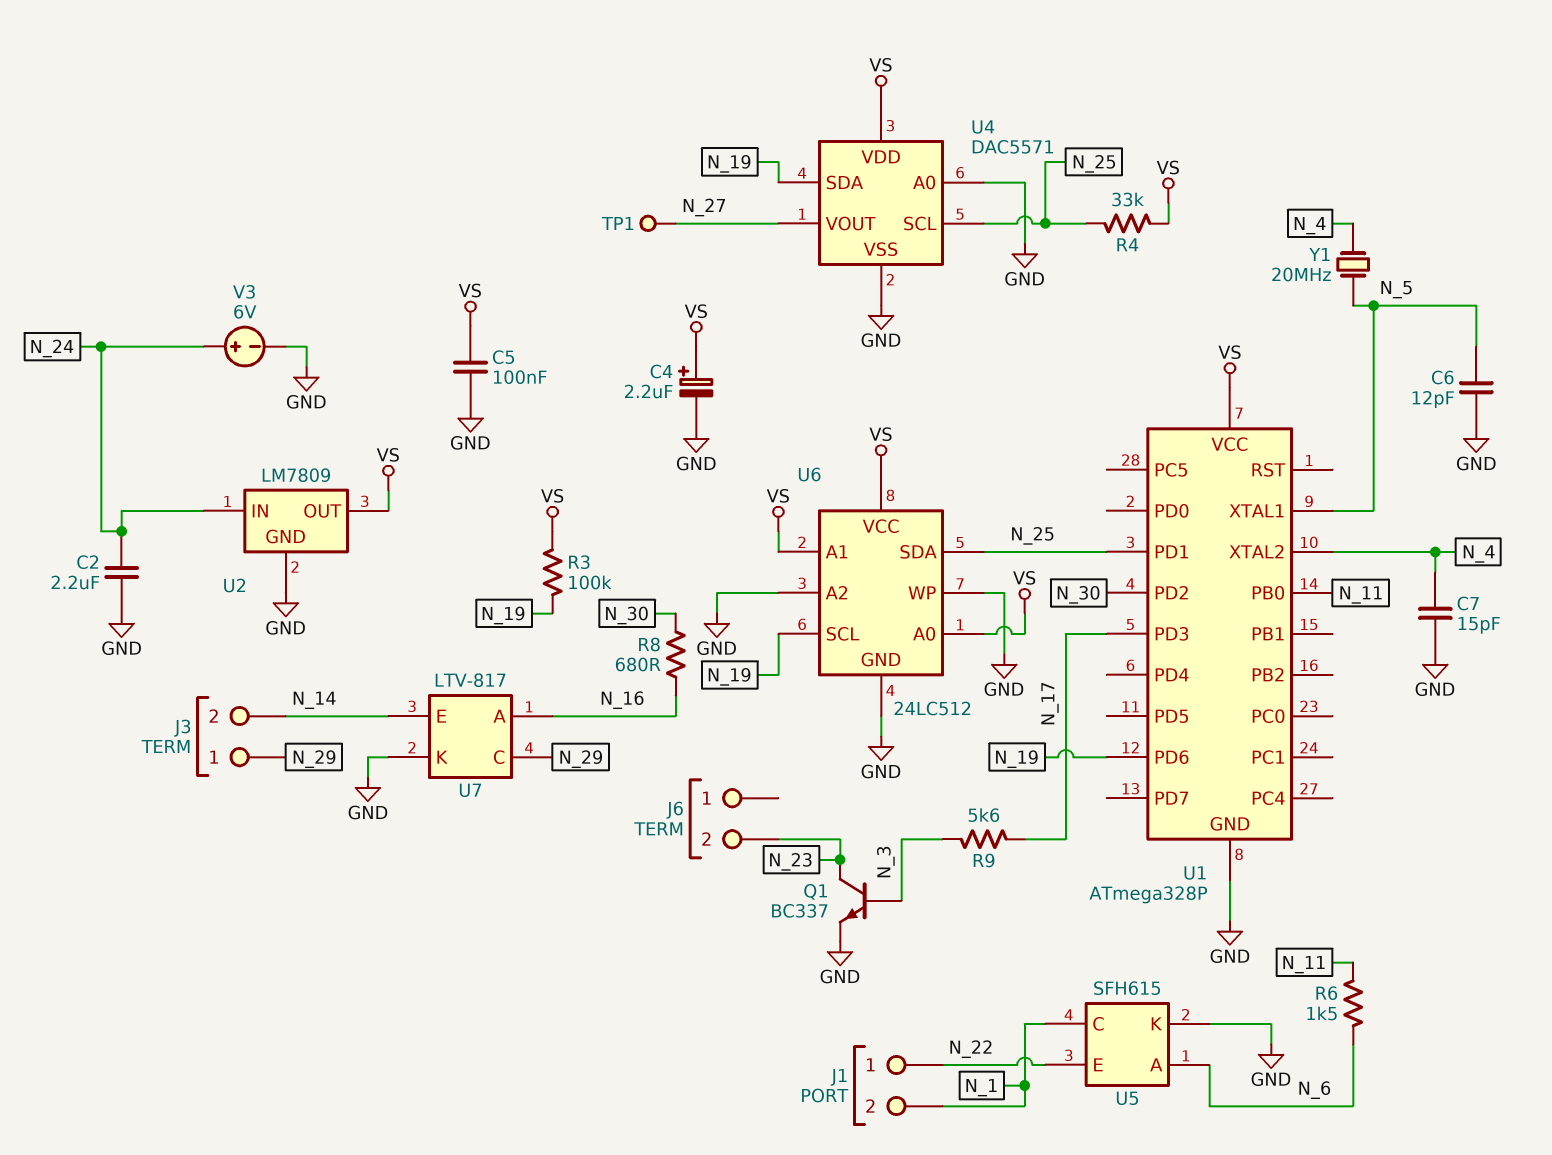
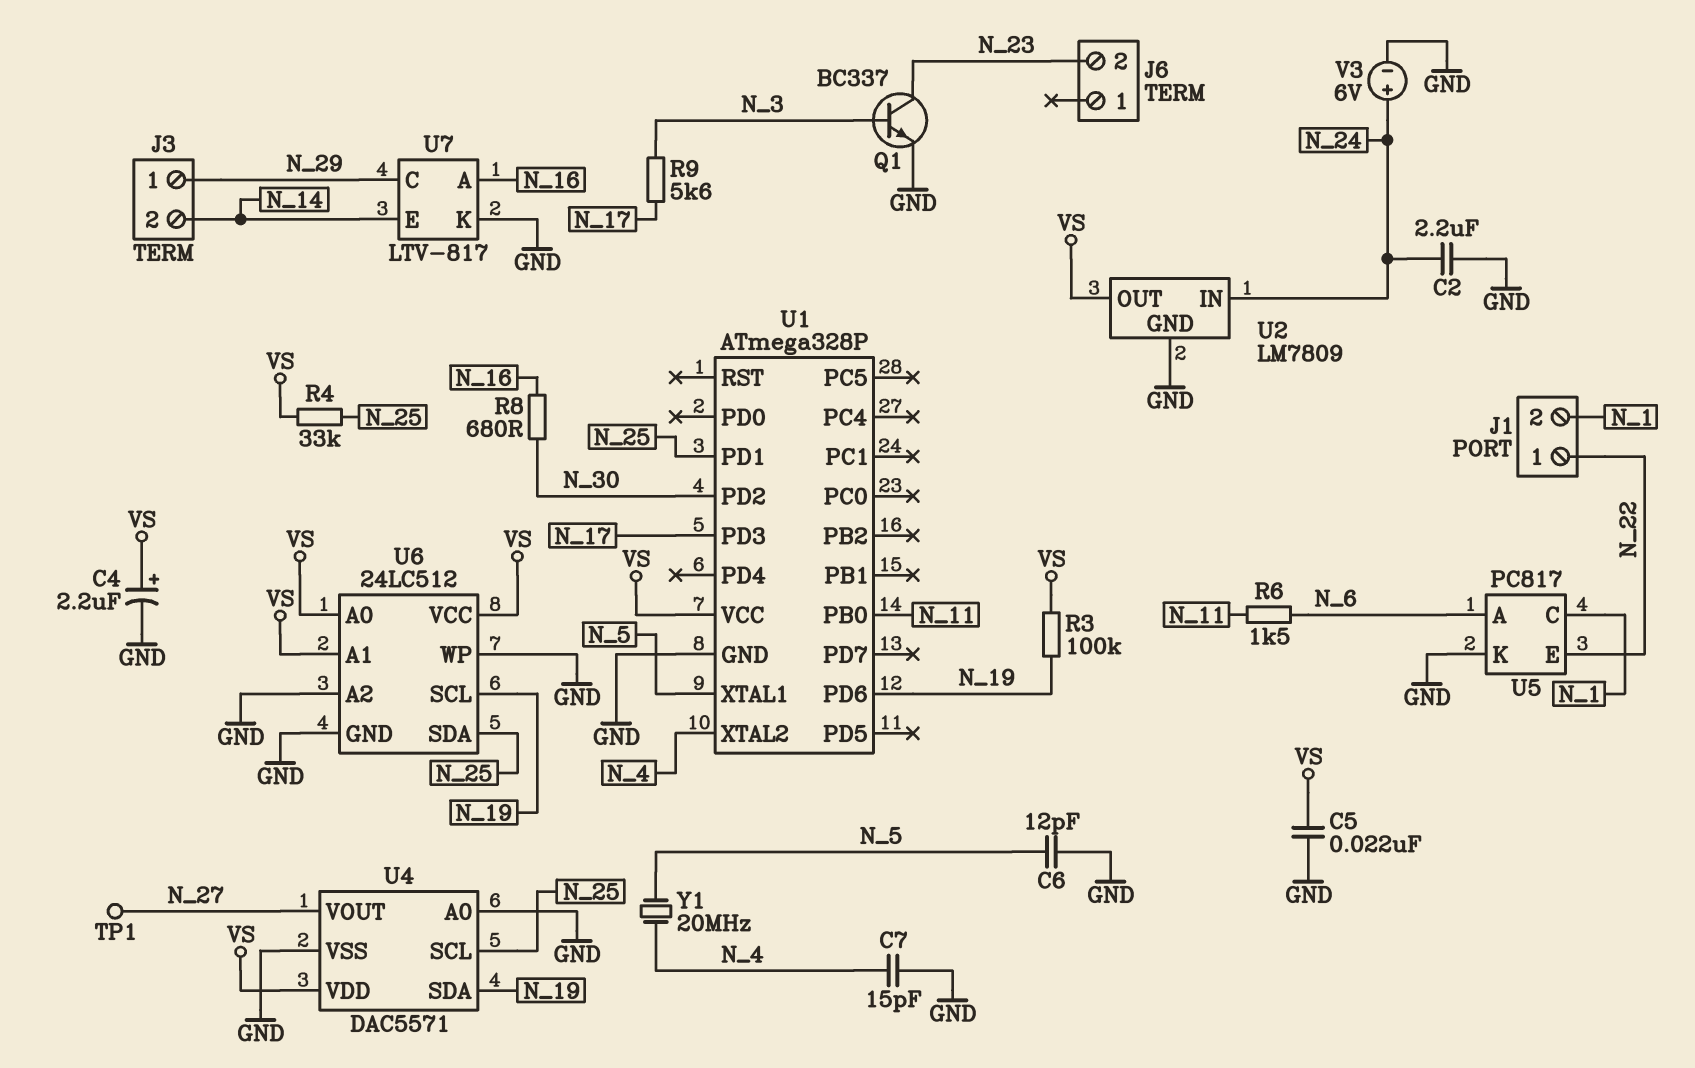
C5: 100nF (GND, VS) -> 22nF (GND, VS)
U5: SFH615 -> PC817

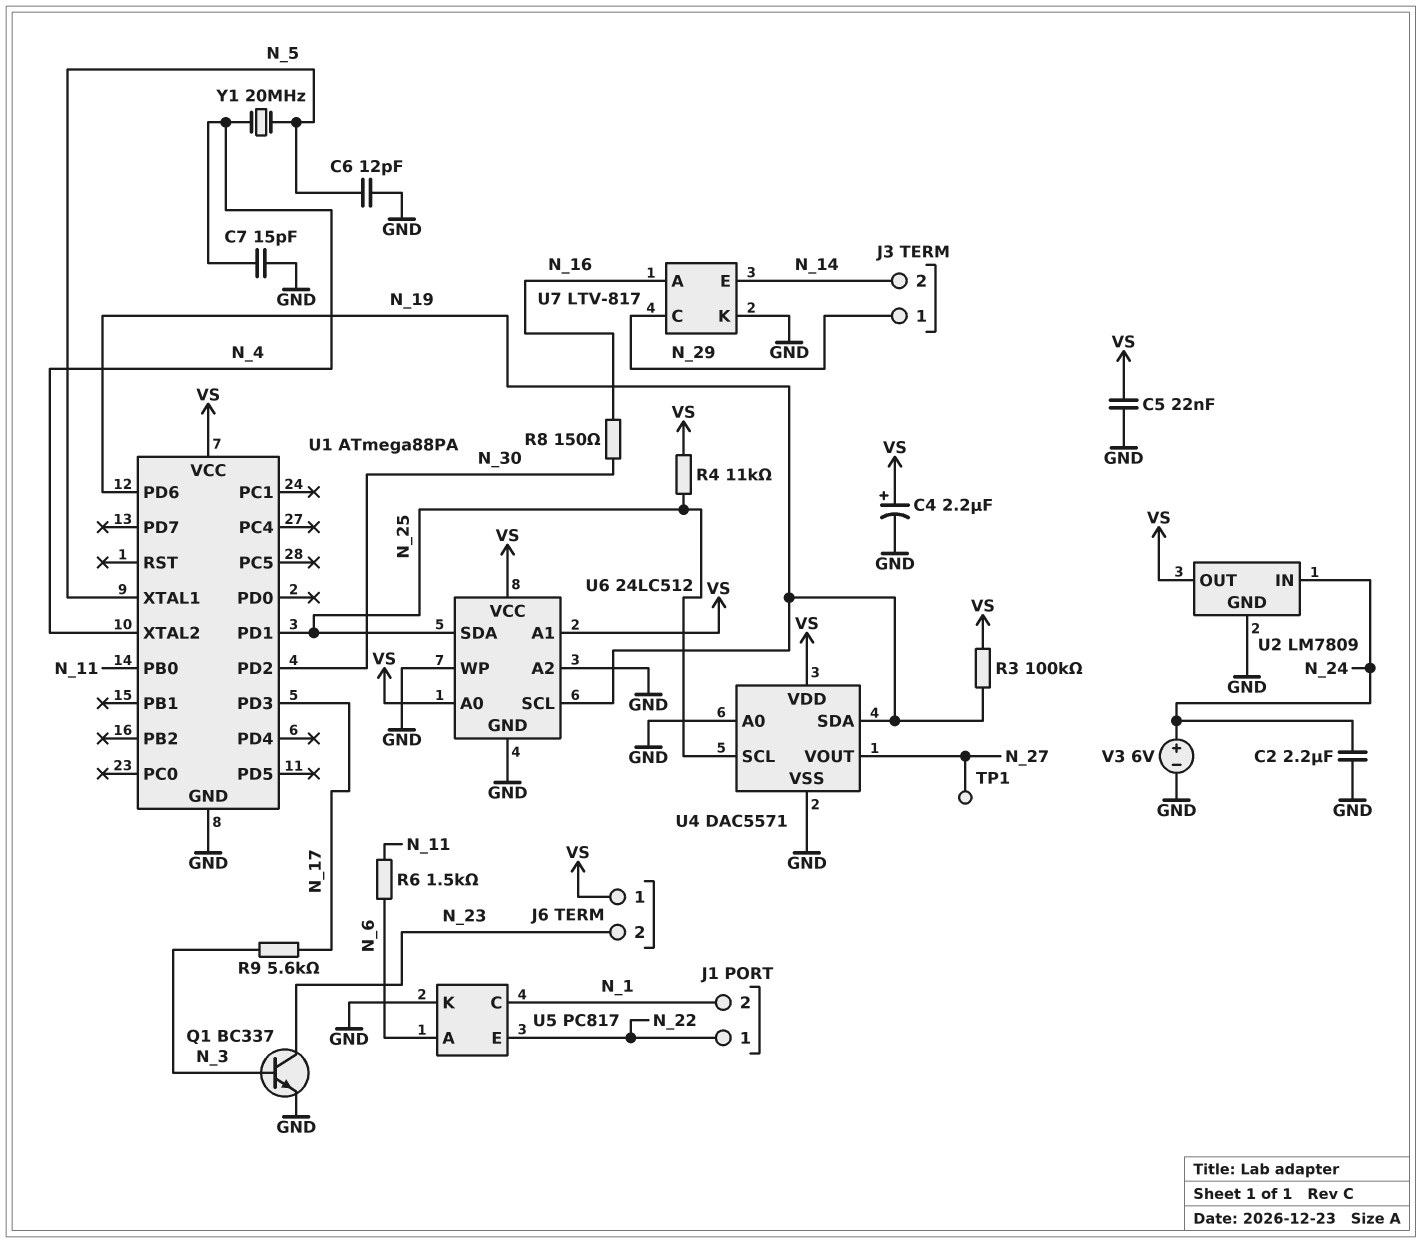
J6 pin 1: none -> VS
R4: 33k (N_25, VS) -> 11k (N_25, VS)
R8: 680 (N_16, N_30) -> 150 (N_16, N_30)
U1: ATmega328P -> ATmega88PA

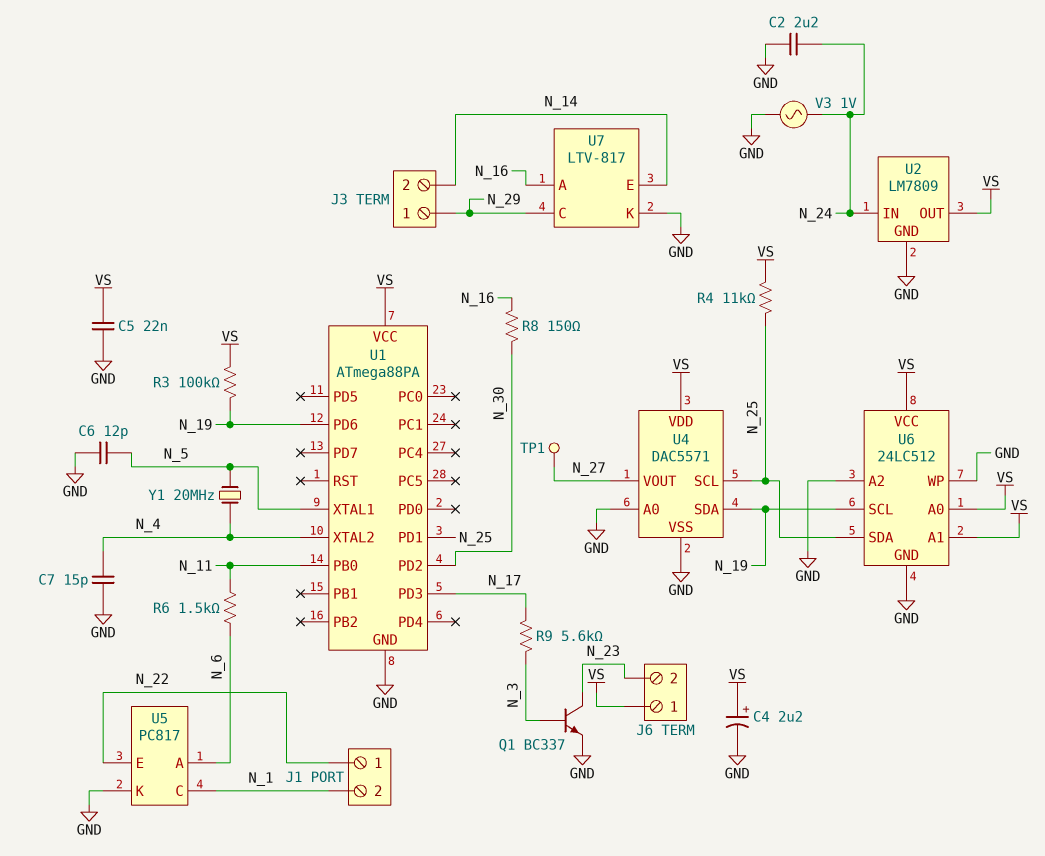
V3: 6V (plus N_24, minus GND) -> AC 1V (GND, N_24)

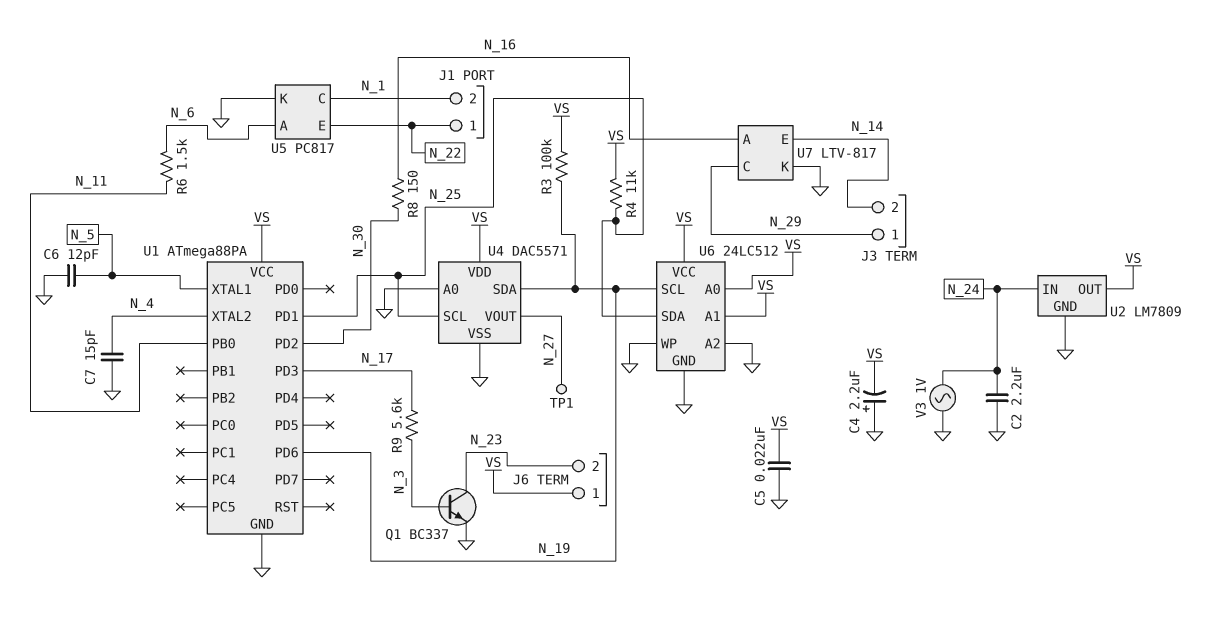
C4: 2.2uF (plus VS, minus GND) -> 2.2uF (plus GND, minus VS)
Y1: 20MHz (N_4, N_5) -> none

